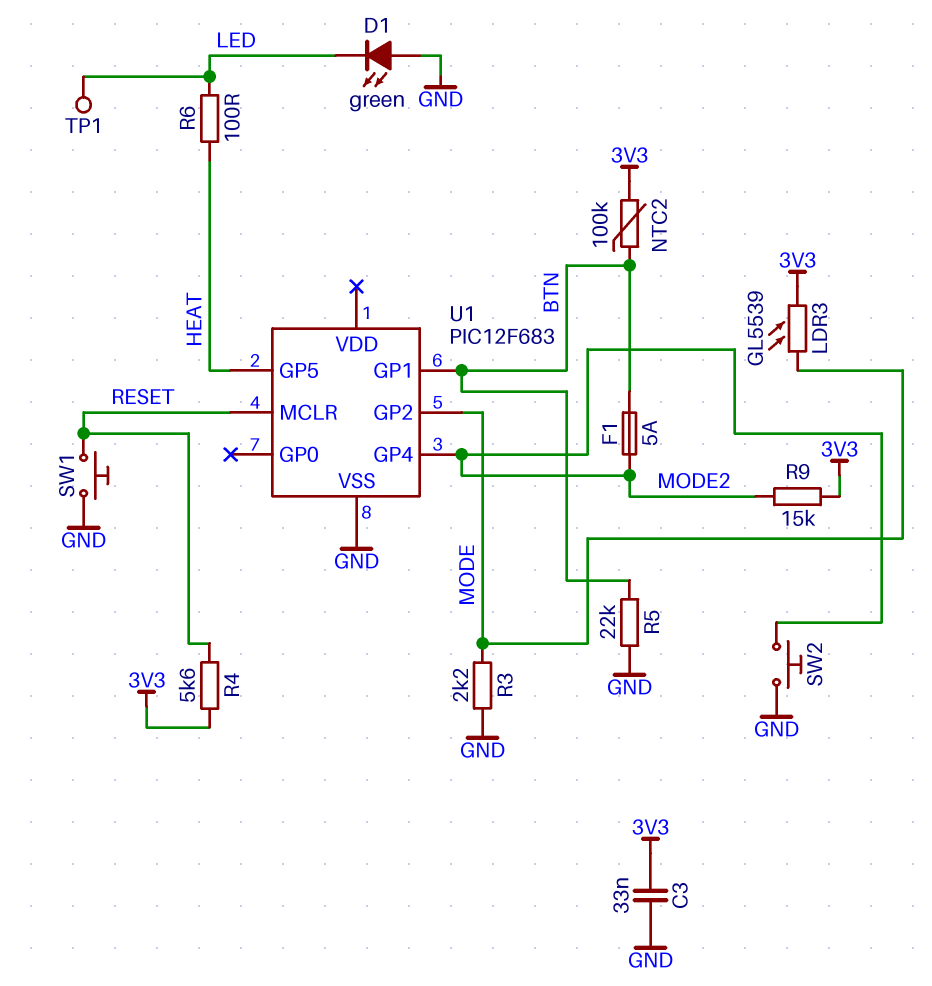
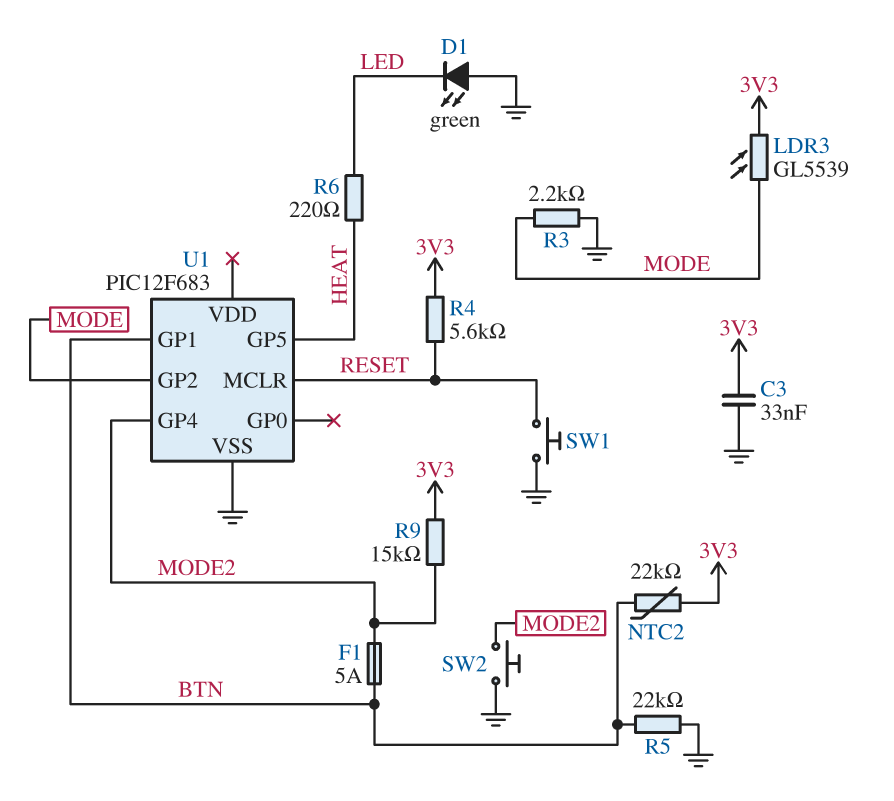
NTC2: 100k (3V3, BTN) -> 22k (3V3, BTN)
R6: 100 (HEAT, LED) -> 220 (HEAT, LED)
TP1: test point (LED) -> none

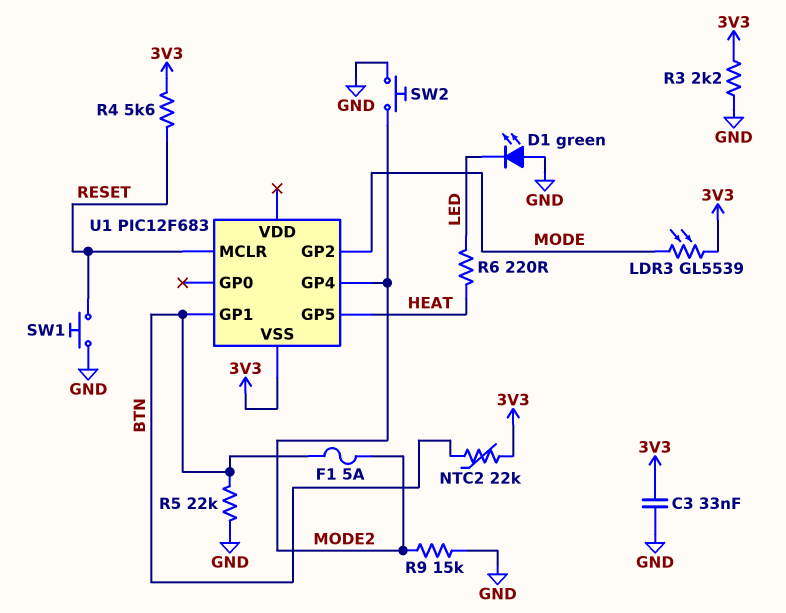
R3: 2.2k (GND, MODE) -> 2.2k (3V3, GND)
R9: 15k (3V3, MODE2) -> 15k (GND, MODE2)
U1 pin VSS: GND -> 3V3

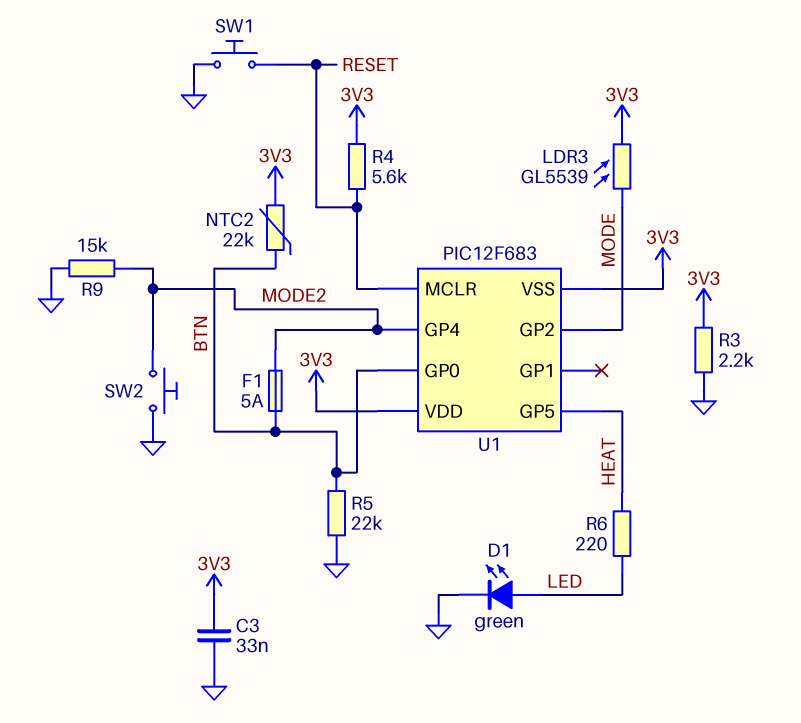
D1: LED green (A GND, K LED) -> LED green (A LED, K GND)
U1 pin GP0: none -> BTN
U1 pin GP1: BTN -> none
U1 pin VDD: none -> 3V3

